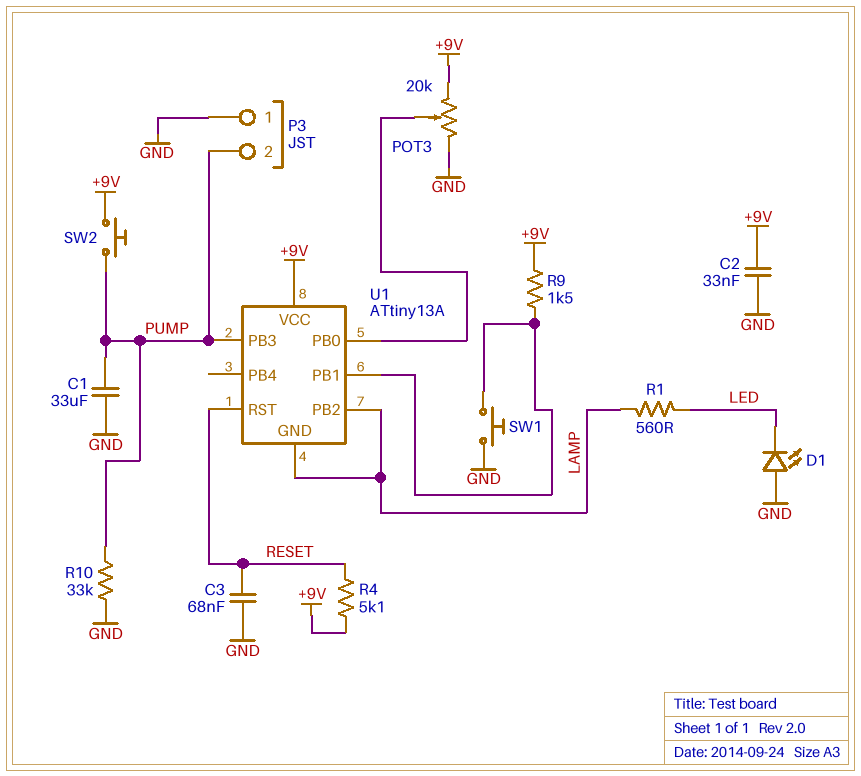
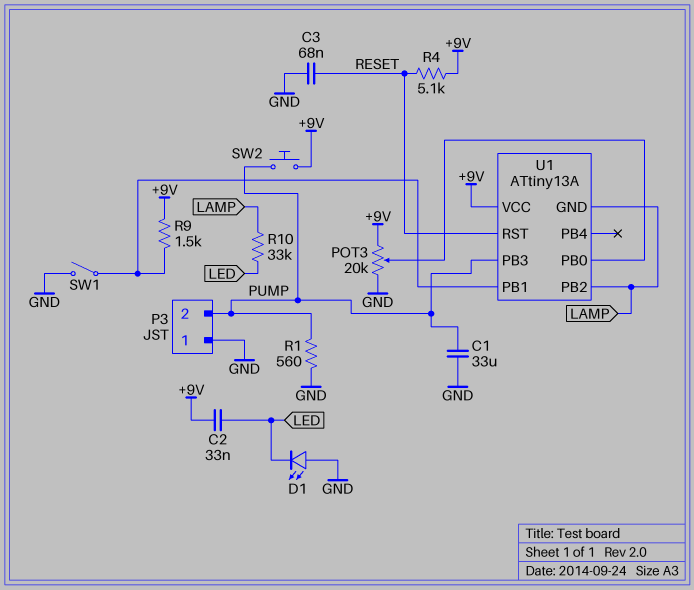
C2: 33nF (+9V, GND) -> 33nF (+9V, LED)
R1: 560 (LAMP, LED) -> 560 (GND, PUMP)
R10: 33k (GND, PUMP) -> 33k (LAMP, LED)
SW1: button (GND, U1/PB1) -> switch (GND, U1/PB1)

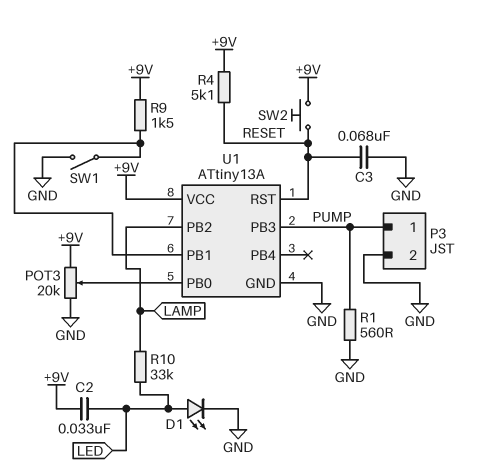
C1: 33uF (GND, PUMP) -> none
D1: LED (A GND, K LED) -> LED (A LED, K GND)
P3 pin 1: GND -> PUMP
P3 pin 2: PUMP -> GND
SW2: button (+9V, PUMP) -> button (+9V, RESET)
U1 pin GND: LAMP -> GND

